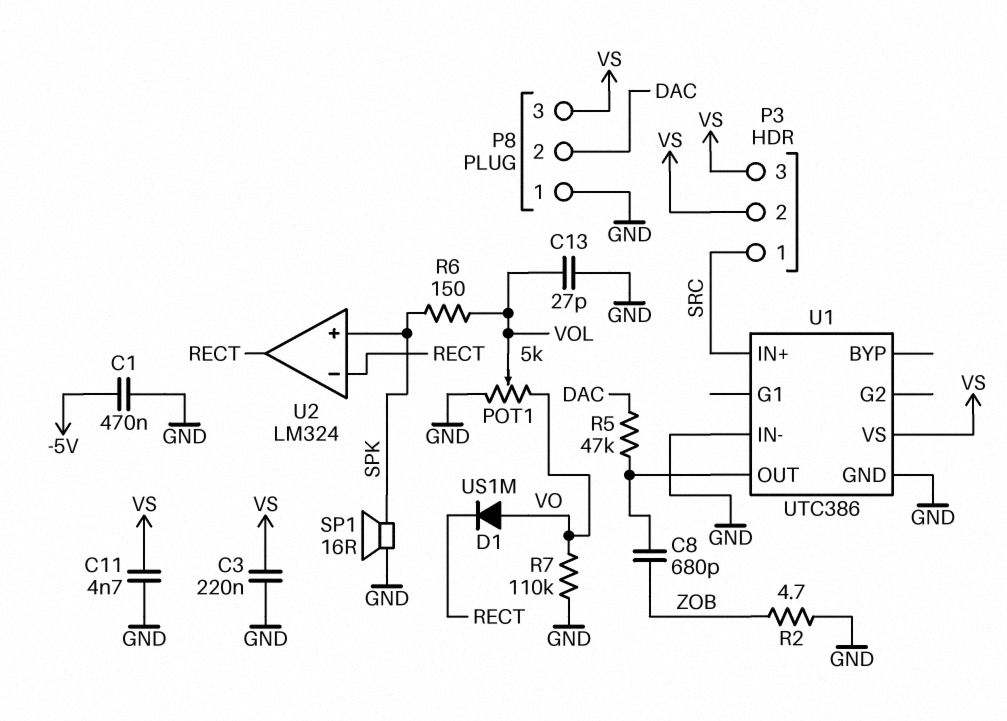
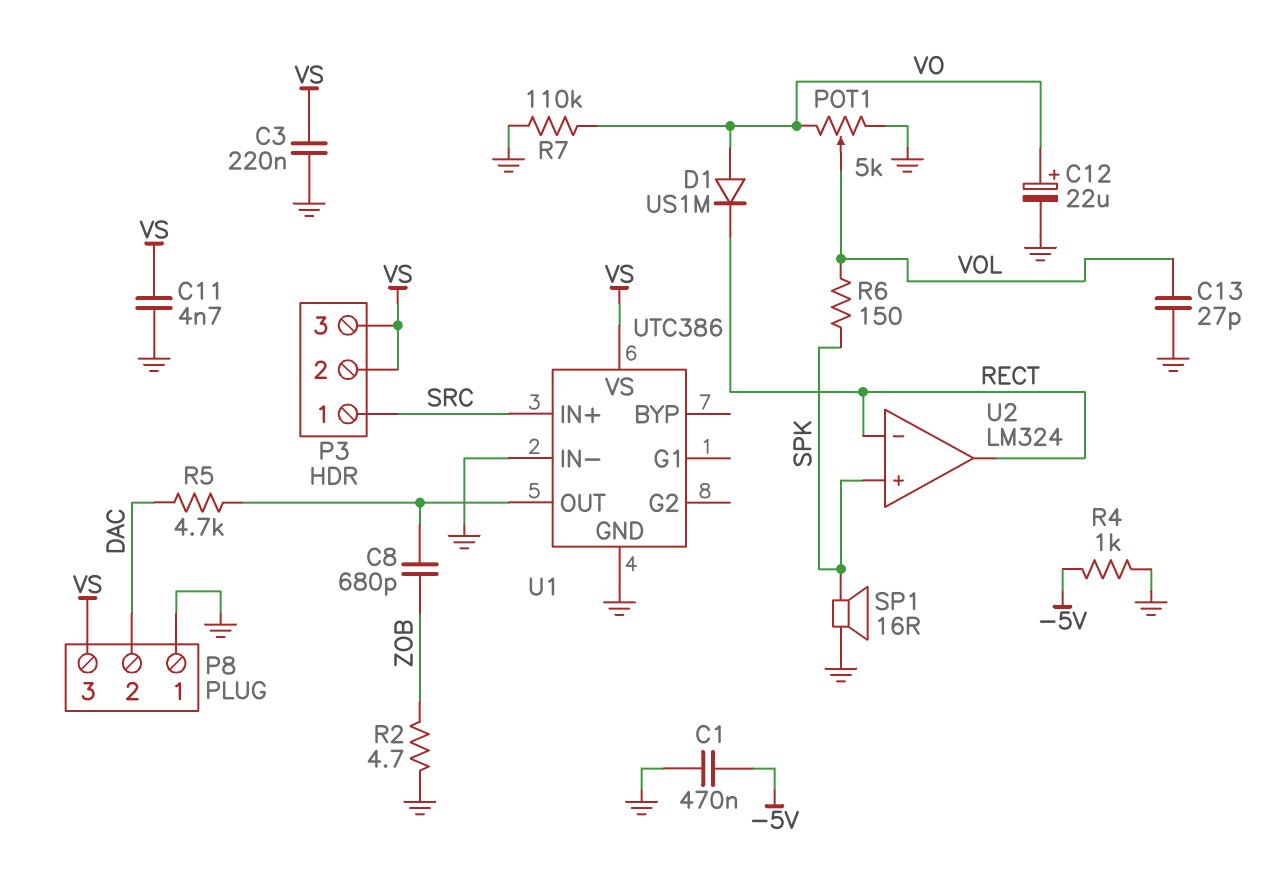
C12: none -> 22uF (plus VO, minus GND)
R4: none -> 1k (-5V, GND)
R5: 47k (DAC, U1/OUT) -> 4.7k (DAC, U1/OUT)

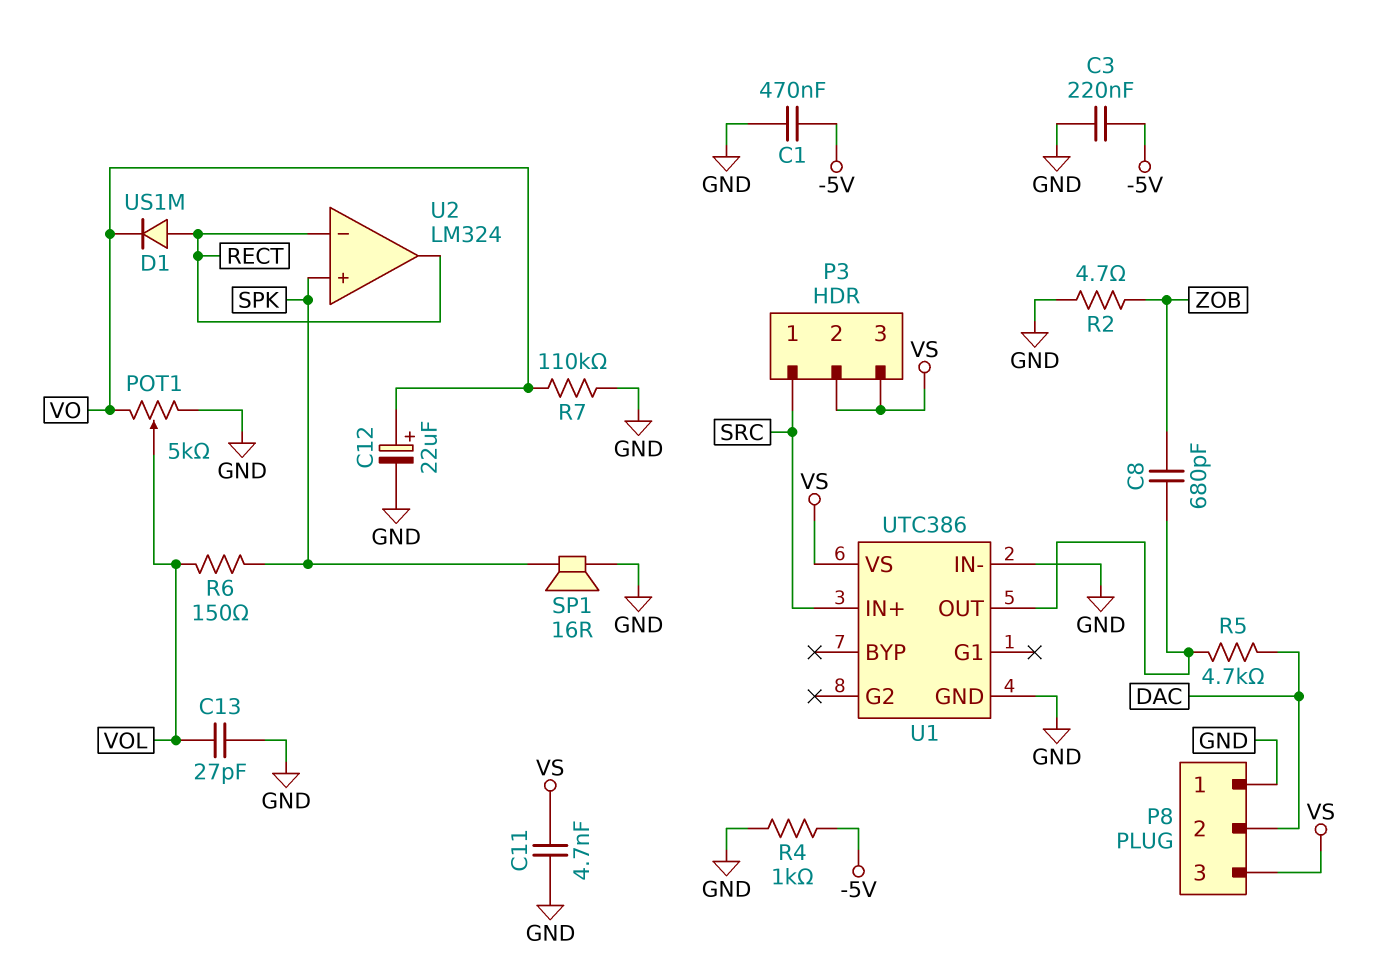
C3: 220nF (GND, VS) -> 220nF (-5V, GND)
D1: diode US1M (A VO, K RECT) -> diode US1M (A RECT, K VO)

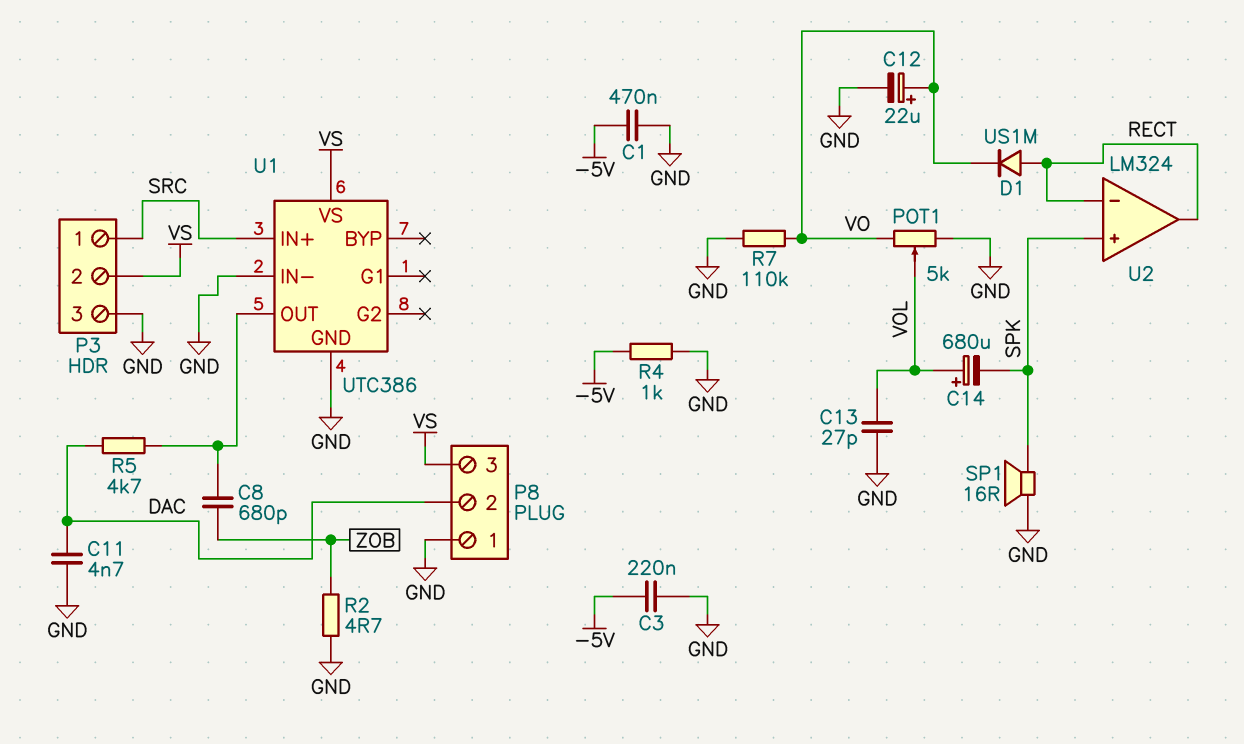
C11: 4.7nF (GND, VS) -> 4.7nF (DAC, GND)
C14: none -> 680uF (plus VOL, minus SPK)
P3 pin 3: VS -> GND
R6: 150 (SPK, VOL) -> none

